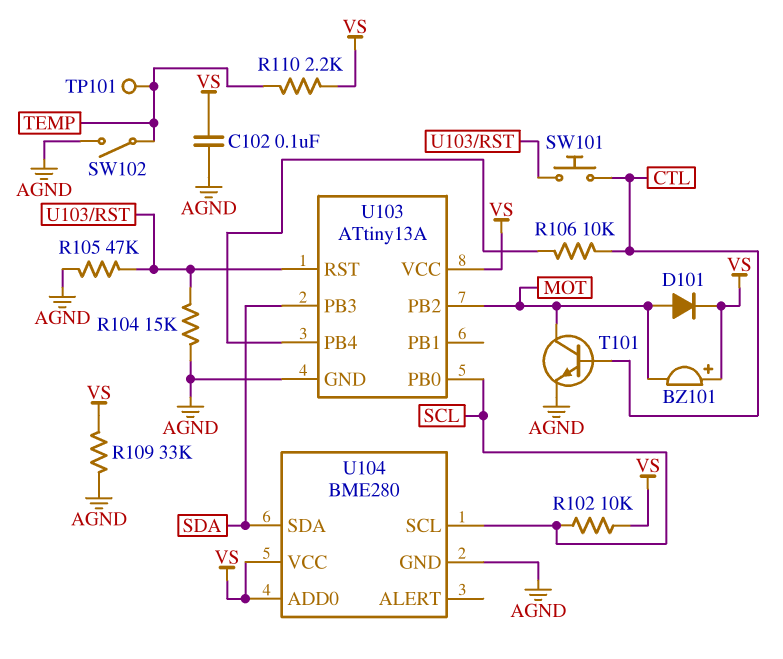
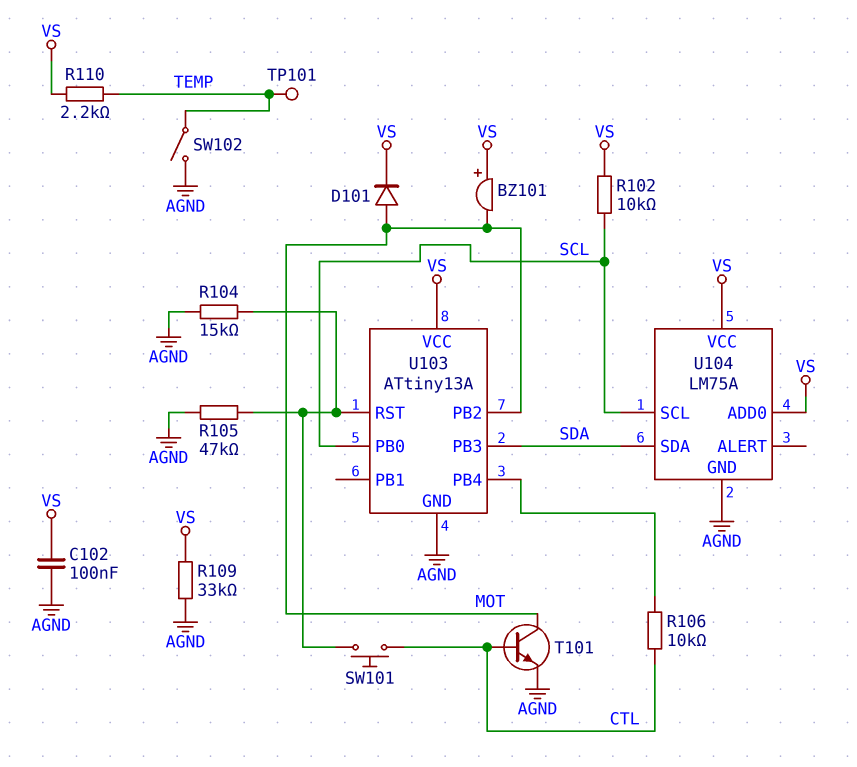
U104: BME280 -> LM75A

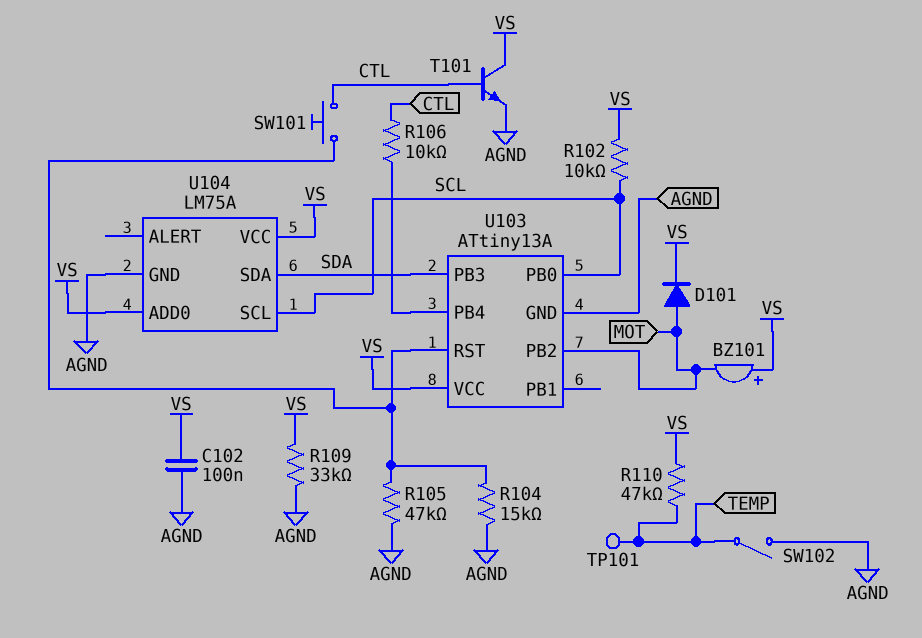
R110: 2.2k (TEMP, VS) -> 47k (TEMP, VS)
T101: NPN (B CTL, C MOT, E AGND) -> NPN (B CTL, C VS, E AGND)

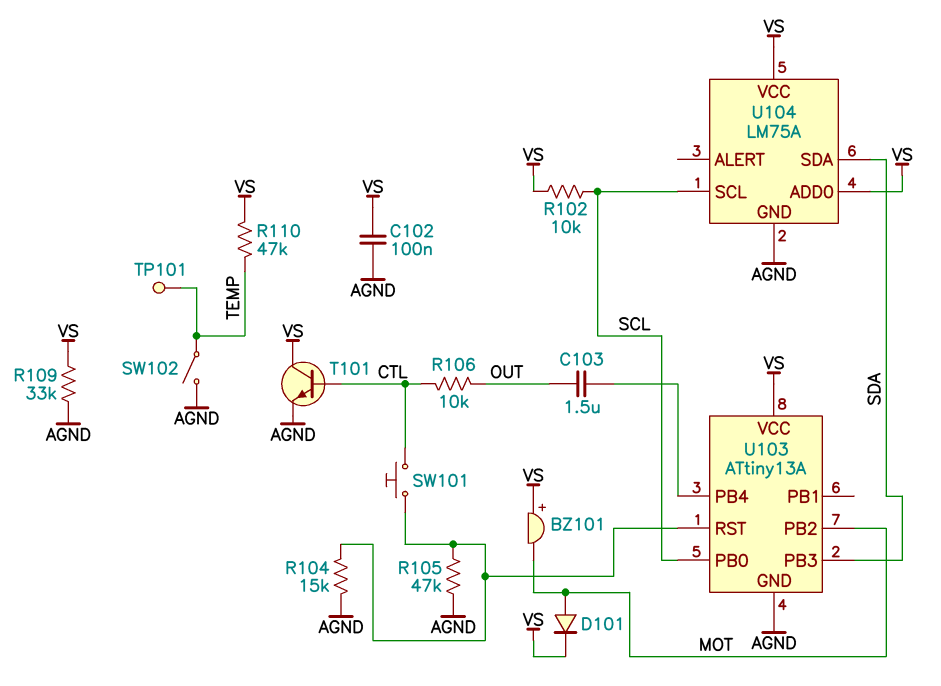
C103: none -> 1.5uF (OUT, U103/PB4)
R106: 10k (CTL, U103/PB4) -> 10k (CTL, OUT)

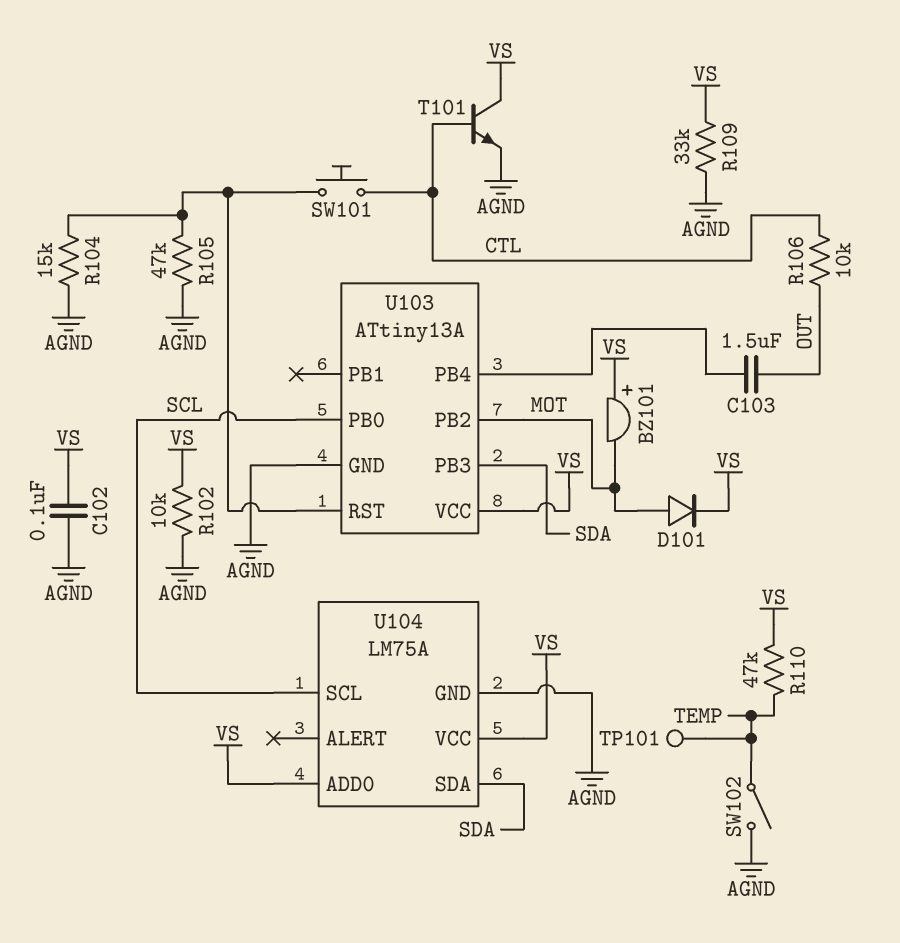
R102: 10k (SCL, VS) -> 10k (AGND, VS)

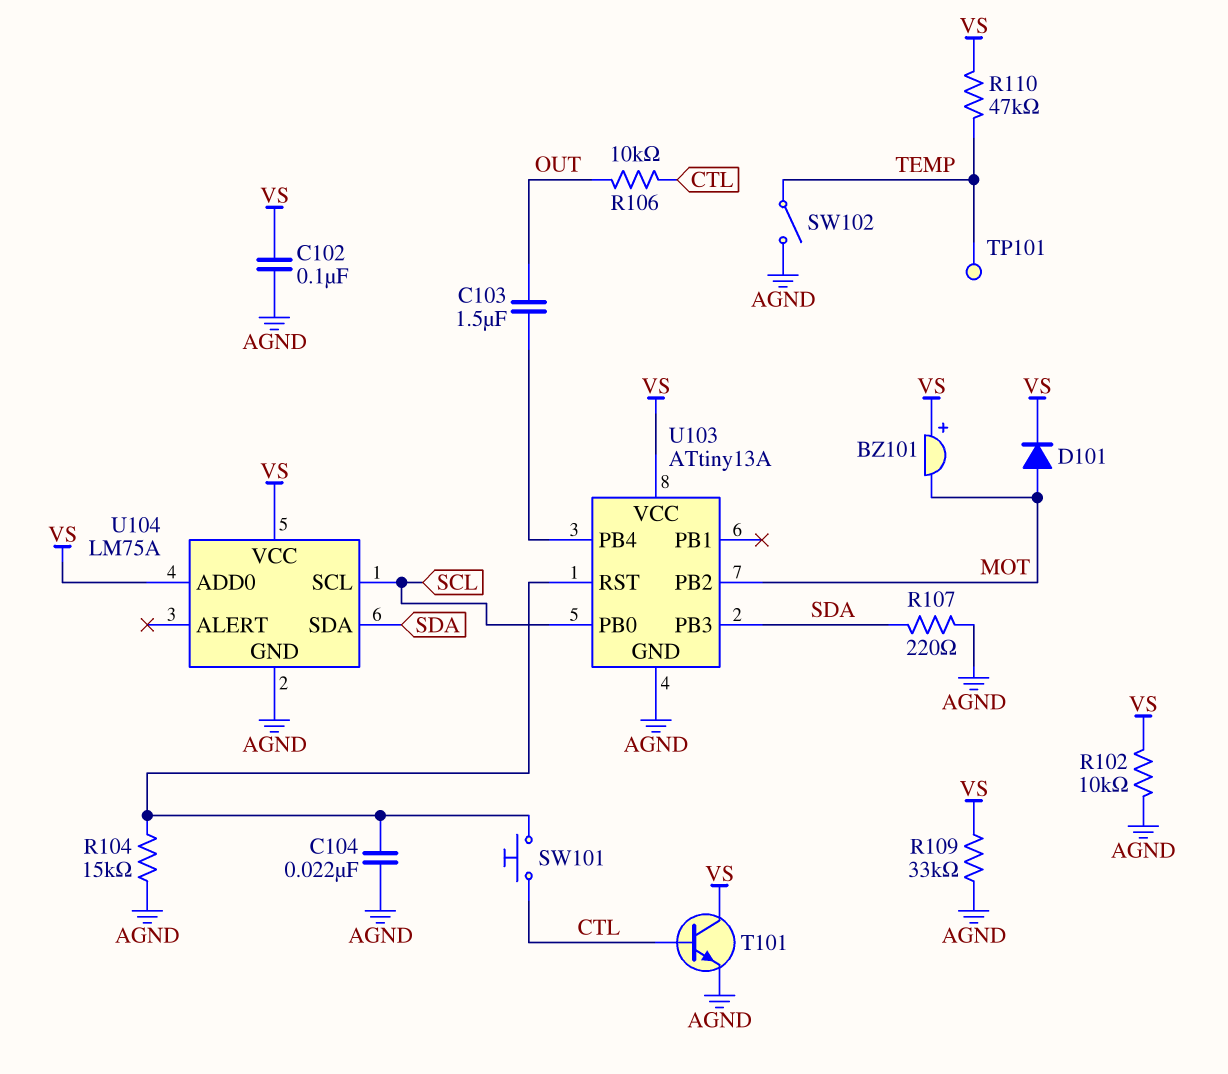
C104: none -> 22nF (AGND, U103/RST)
R105: 47k (AGND, U103/RST) -> none
R107: none -> 220 (AGND, SDA)

